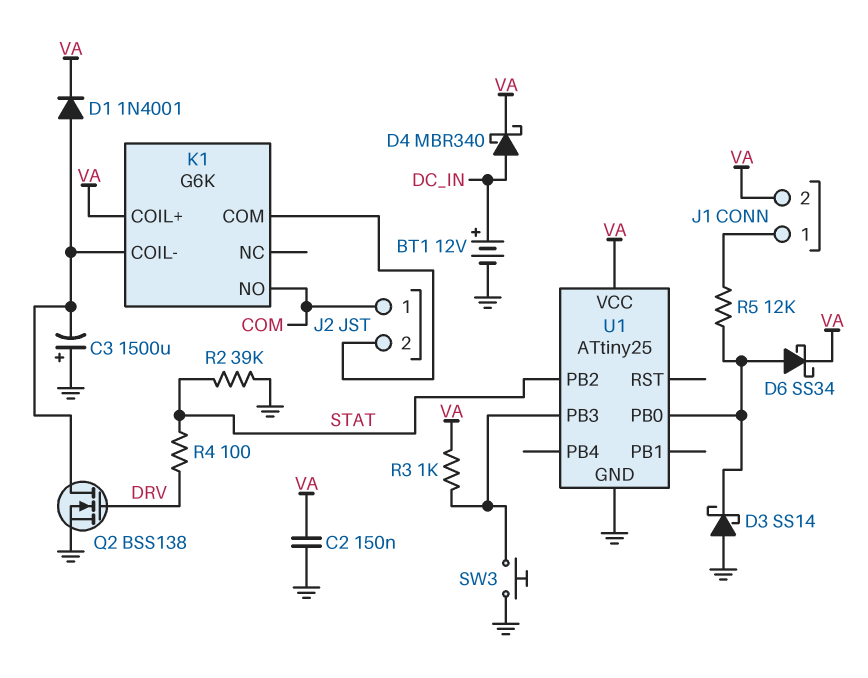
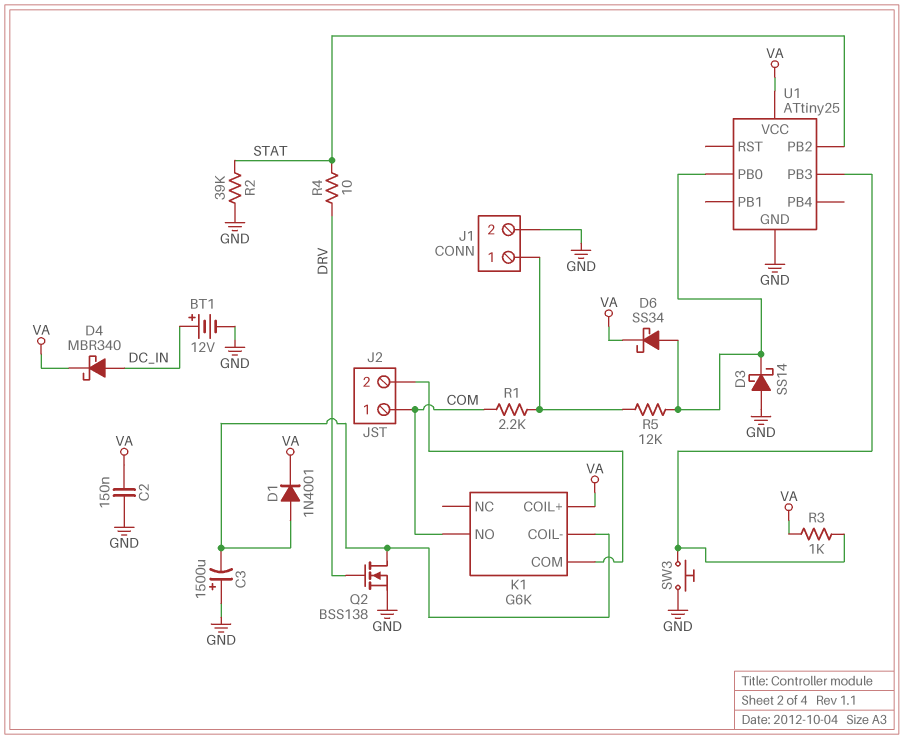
J1 pin 2: VA -> GND
R1: none -> 2.2k (COM, J1/1)
R4: 100 (DRV, STAT) -> 10 (DRV, STAT)

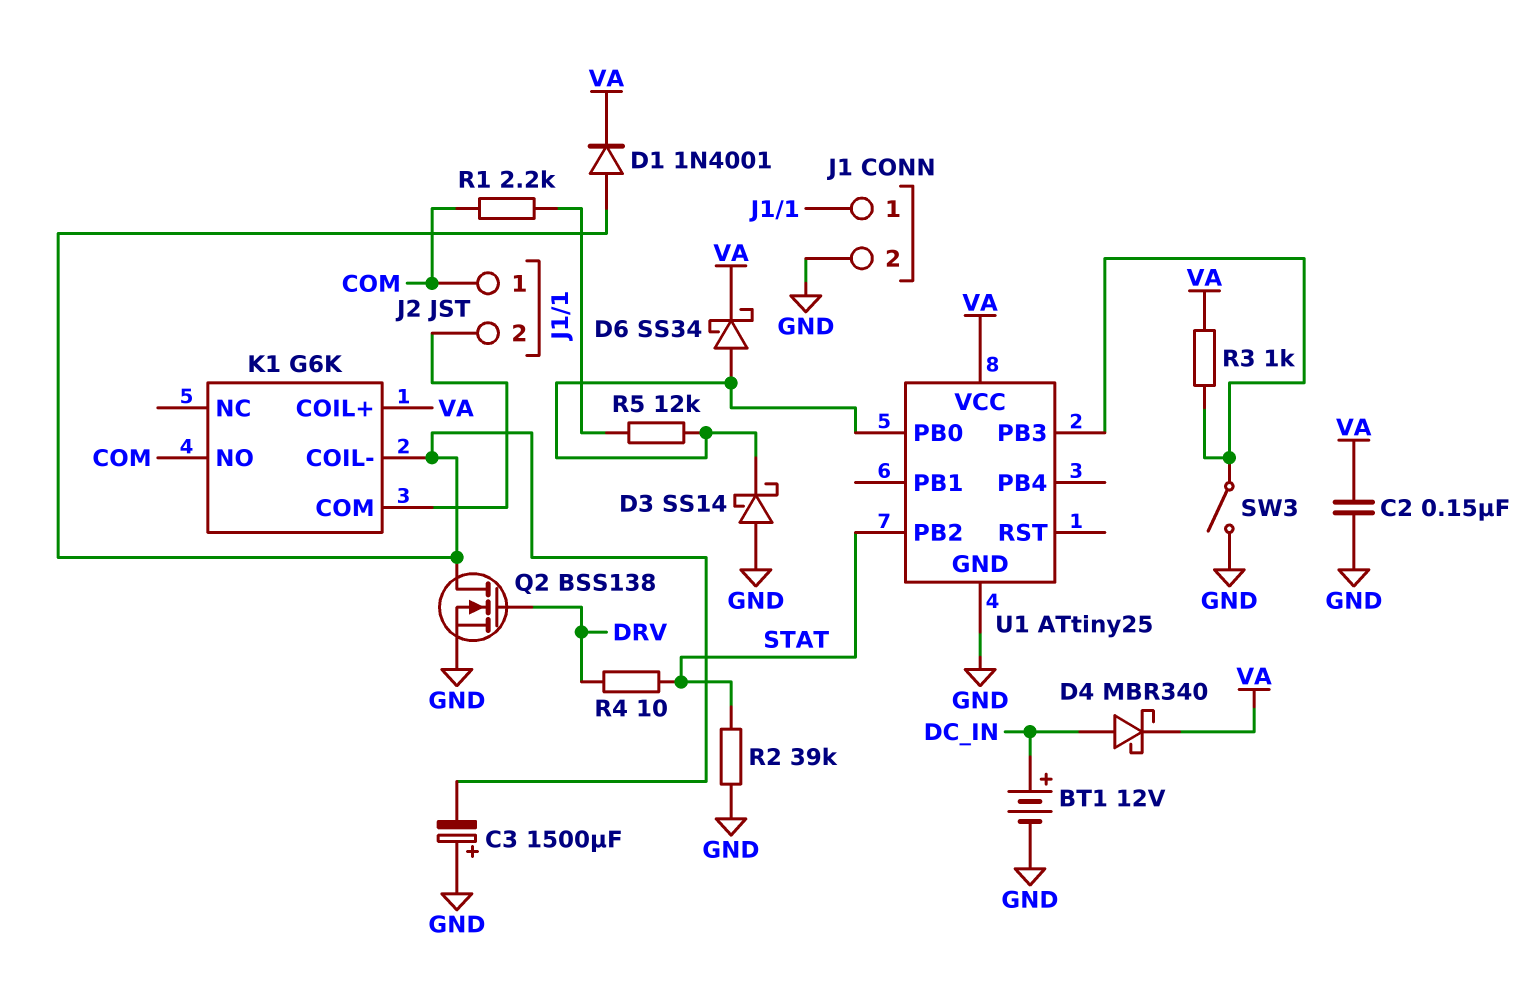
SW3: button (GND, U1/PB3) -> switch (GND, U1/PB3)

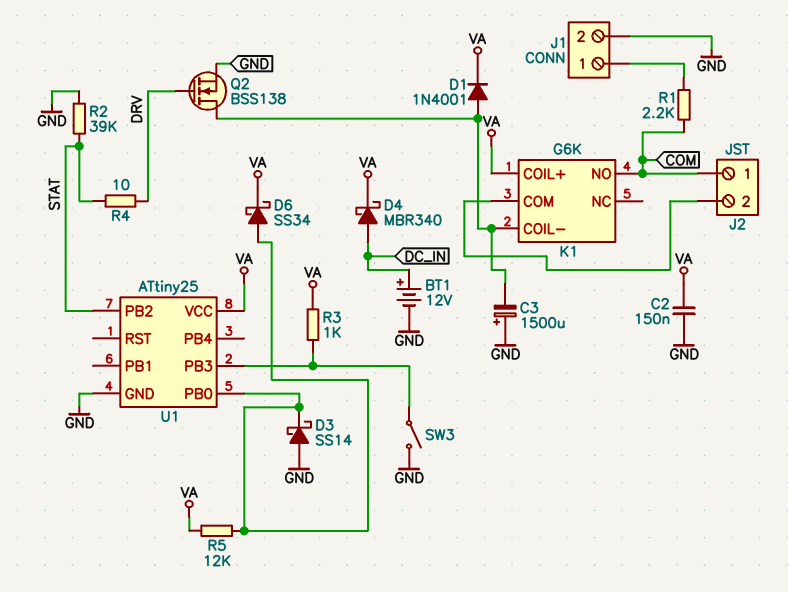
R5: 12k (J1/1, U1/PB0) -> 12k (U1/PB0, VA)

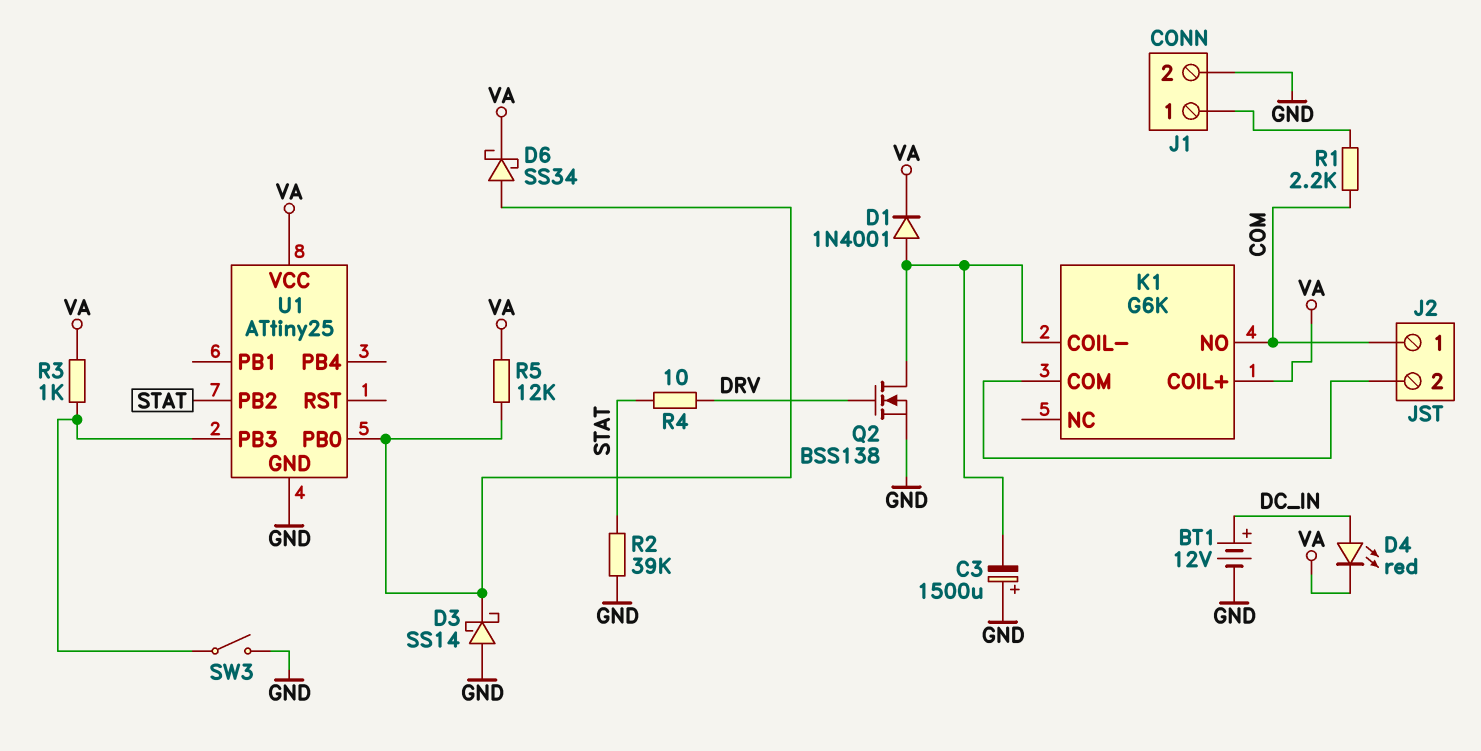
C2: 150nF (GND, VA) -> none
D4: schottky MBR340 (A DC_IN, K VA) -> LED red (A DC_IN, K VA)

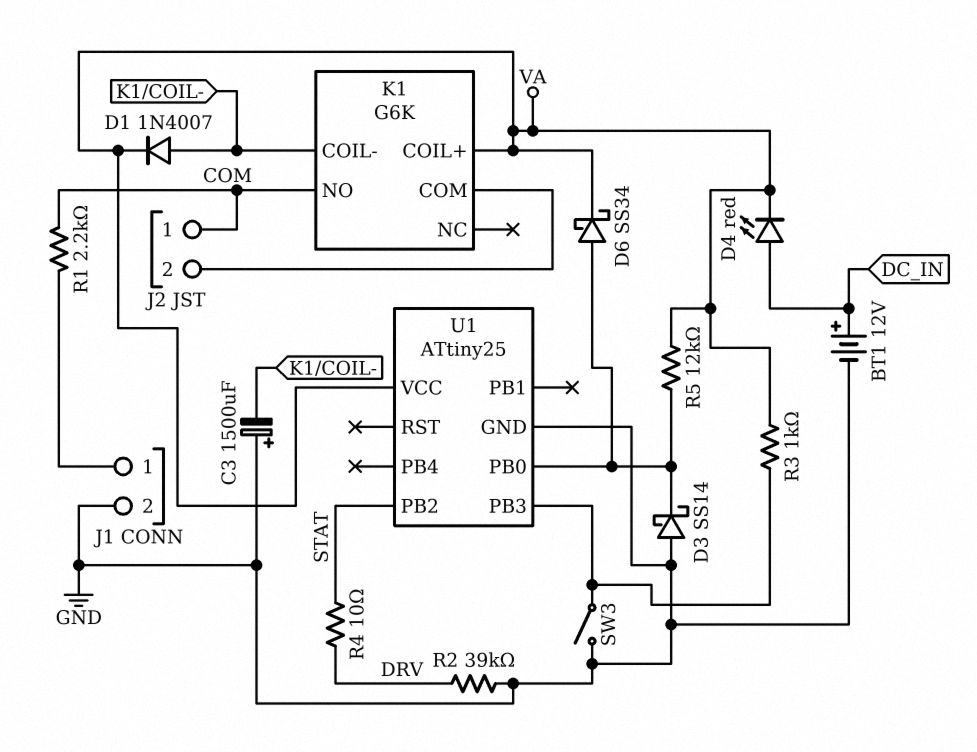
D1: diode 1N4001 (A K1/COIL-, K VA) -> diode 1N4007 (A K1/COIL-, K VA)
Q2: NMOS BSS138 (G DRV, D K1/COIL-, S GND) -> none
R2: 39k (GND, STAT) -> 39k (DRV, GND)

